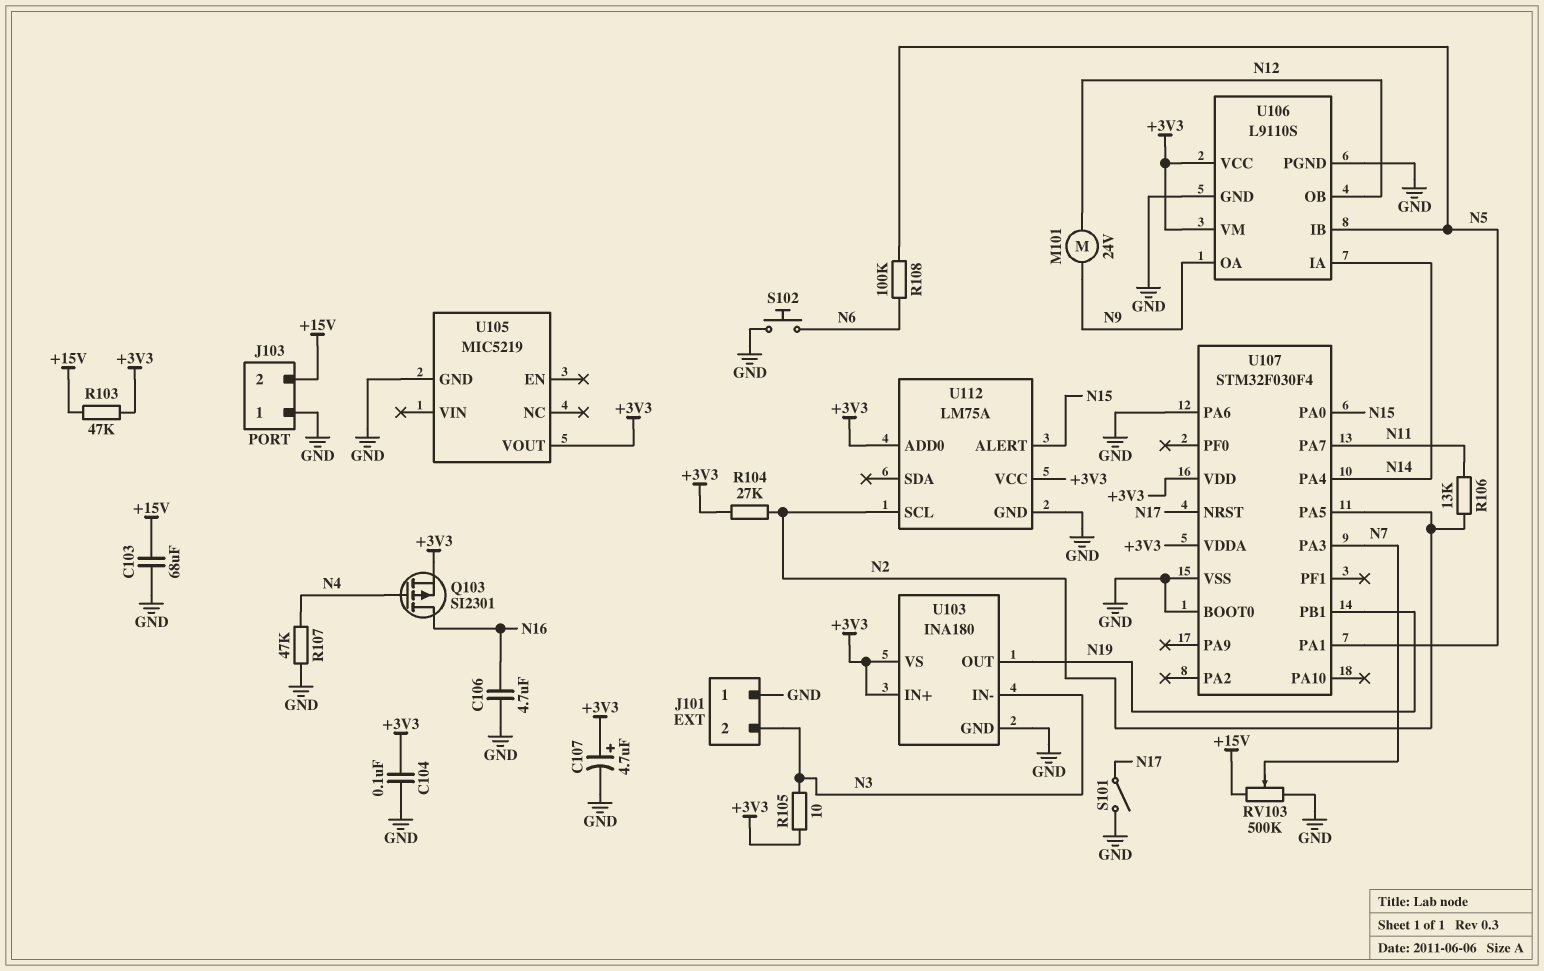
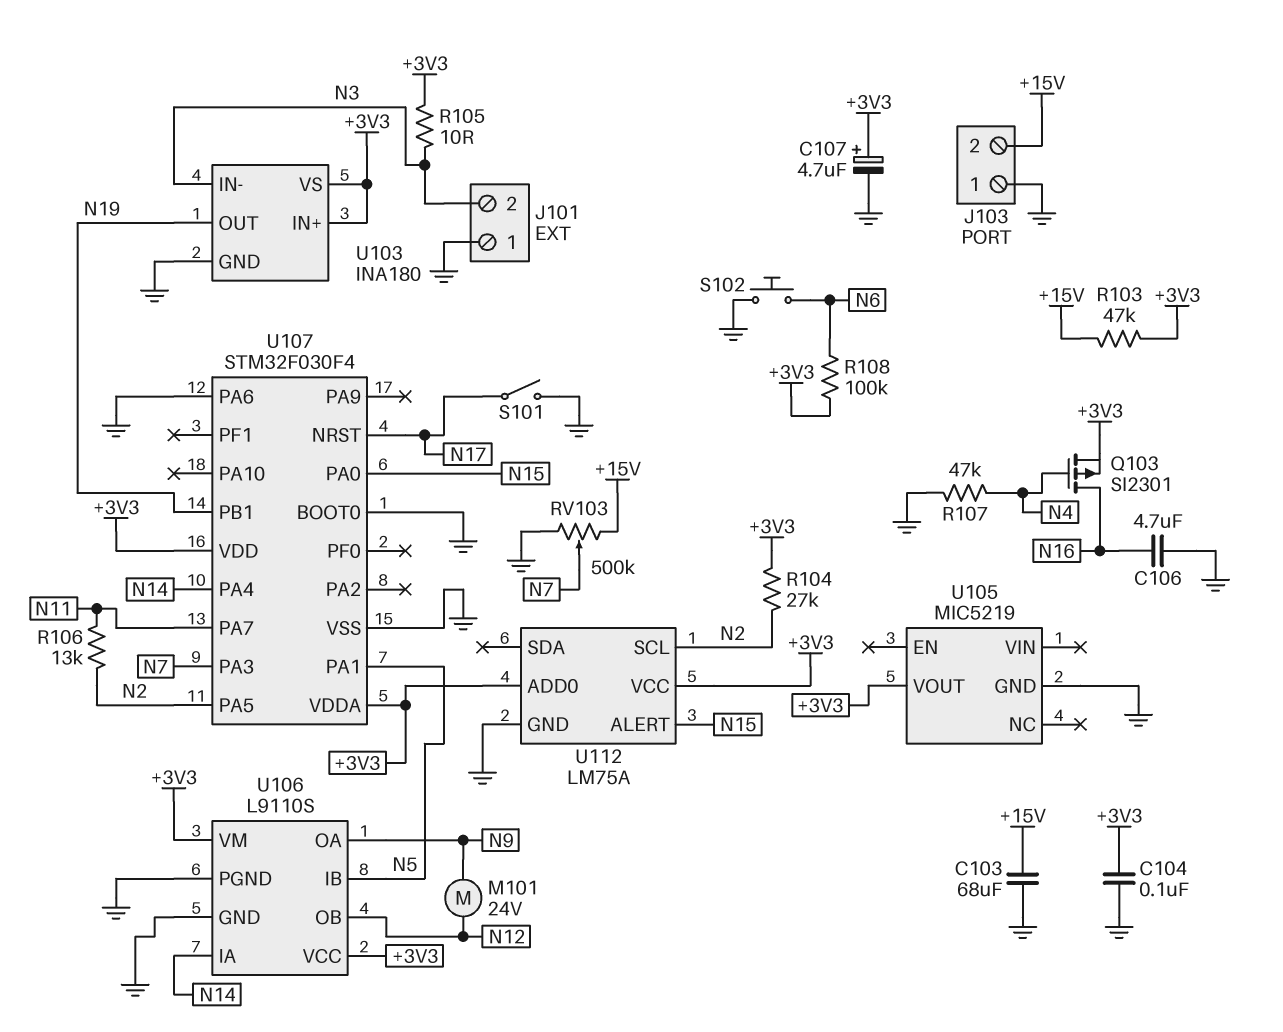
R108: 100k (N5, N6) -> 100k (+3V3, N6)

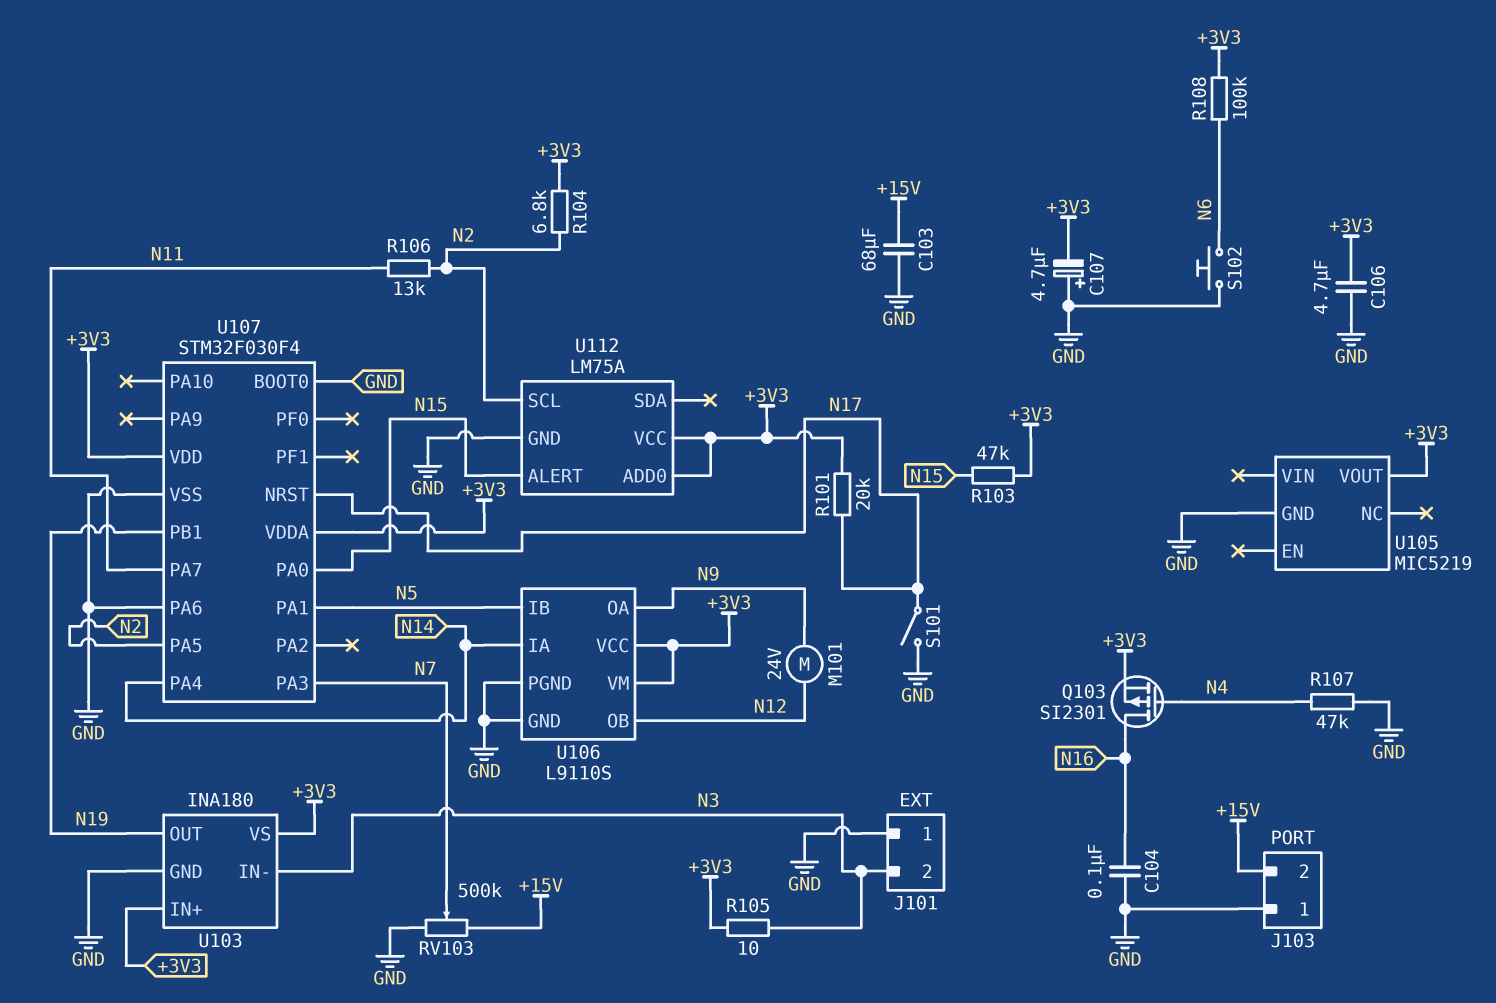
C104: 100nF (+3V3, GND) -> 100nF (GND, N16)
C106: 4.7uF (GND, N16) -> 4.7uF (+3V3, GND)
C107: 4.7uF (plus +3V3, minus GND) -> 4.7uF (plus GND, minus +3V3)
R101: none -> 20k (+3V3, N17)
R103: 47k (+3V3, +15V) -> 47k (+3V3, N15)
R104: 27k (+3V3, N2) -> 6.8k (+3V3, N2)

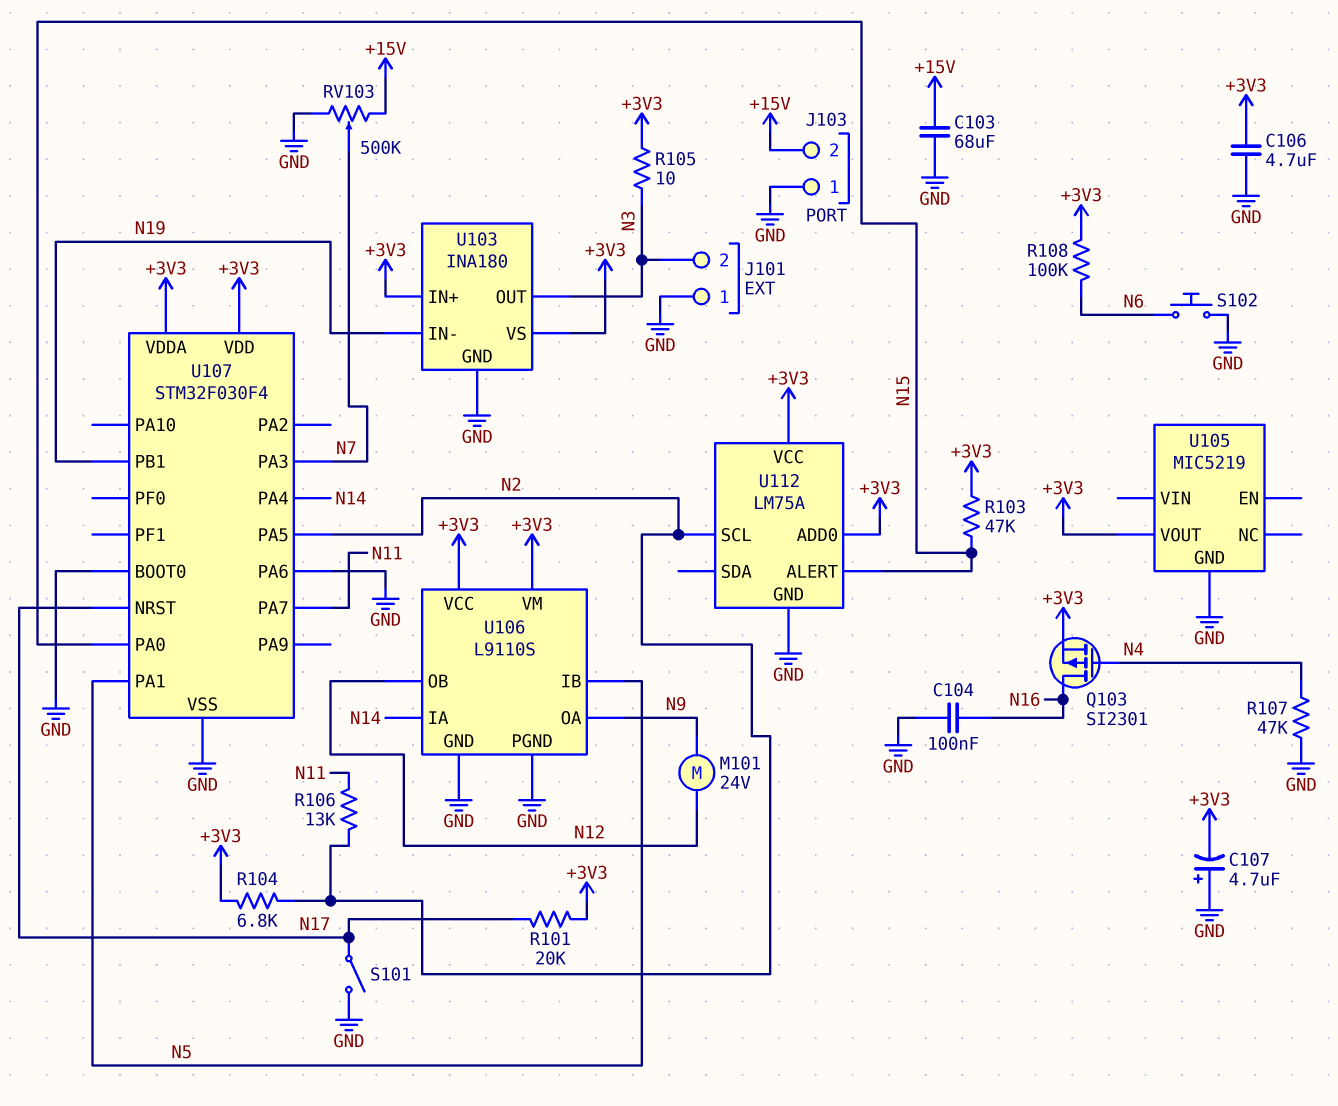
U103 pin IN-: N3 -> N19
U103 pin OUT: N19 -> N3

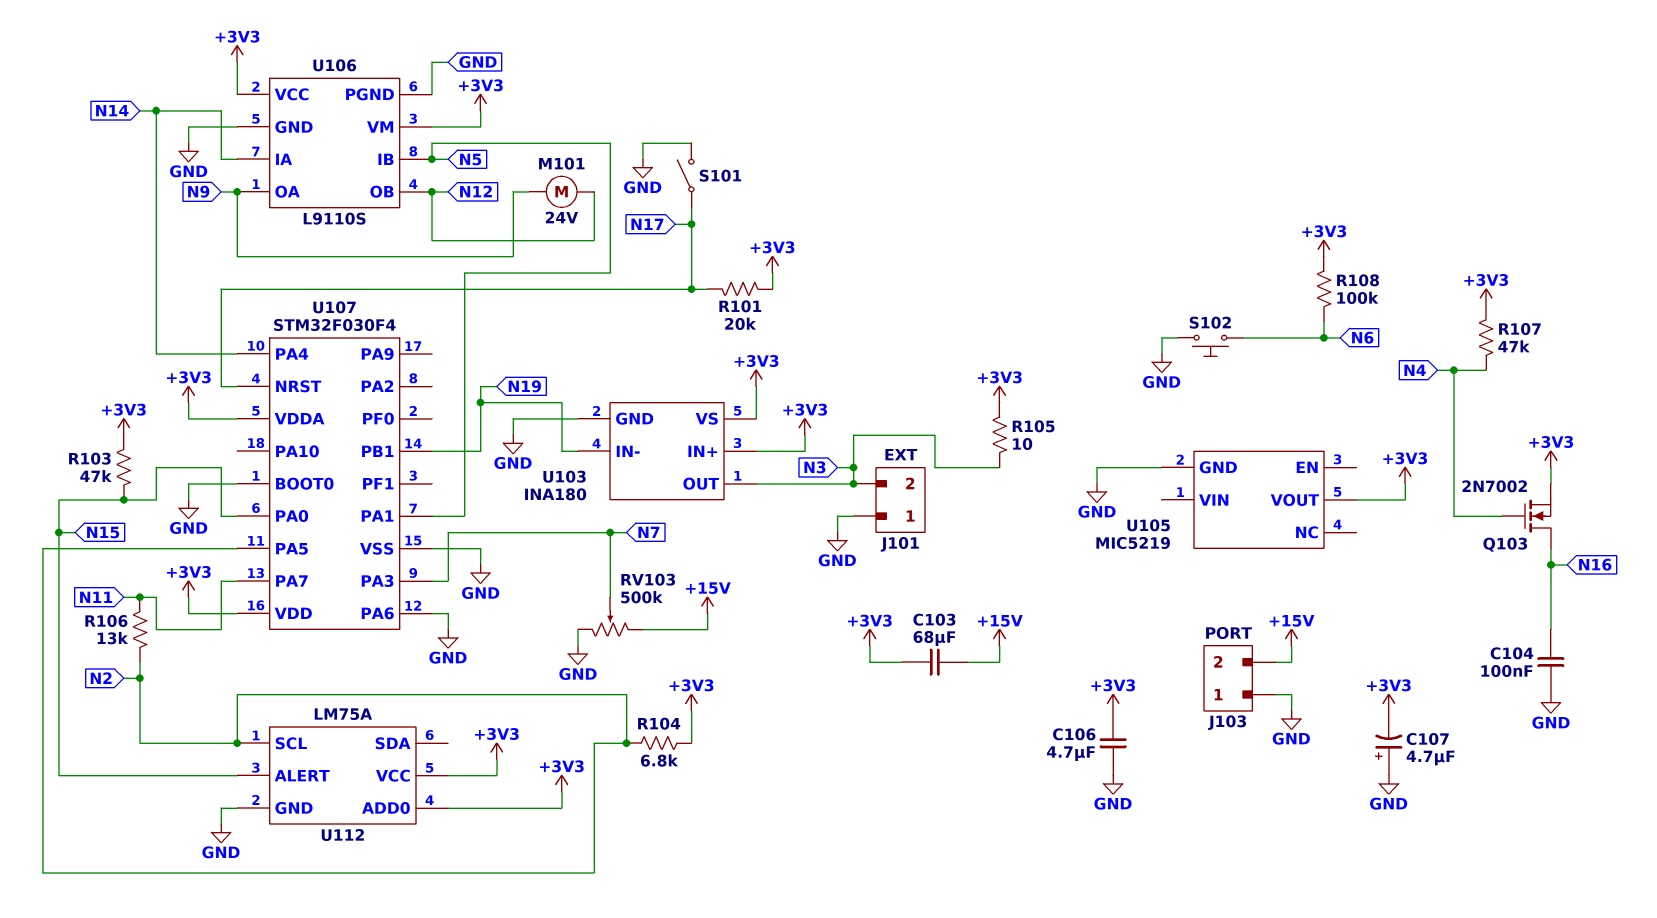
C103: 68uF (+15V, GND) -> 68uF (+3V3, +15V)
Q103: PMOS SI2301 (G N4, D N16, S +3V3) -> NMOS 2N7002 (G N4, D N16, S +3V3)
R107: 47k (GND, N4) -> 47k (+3V3, N4)

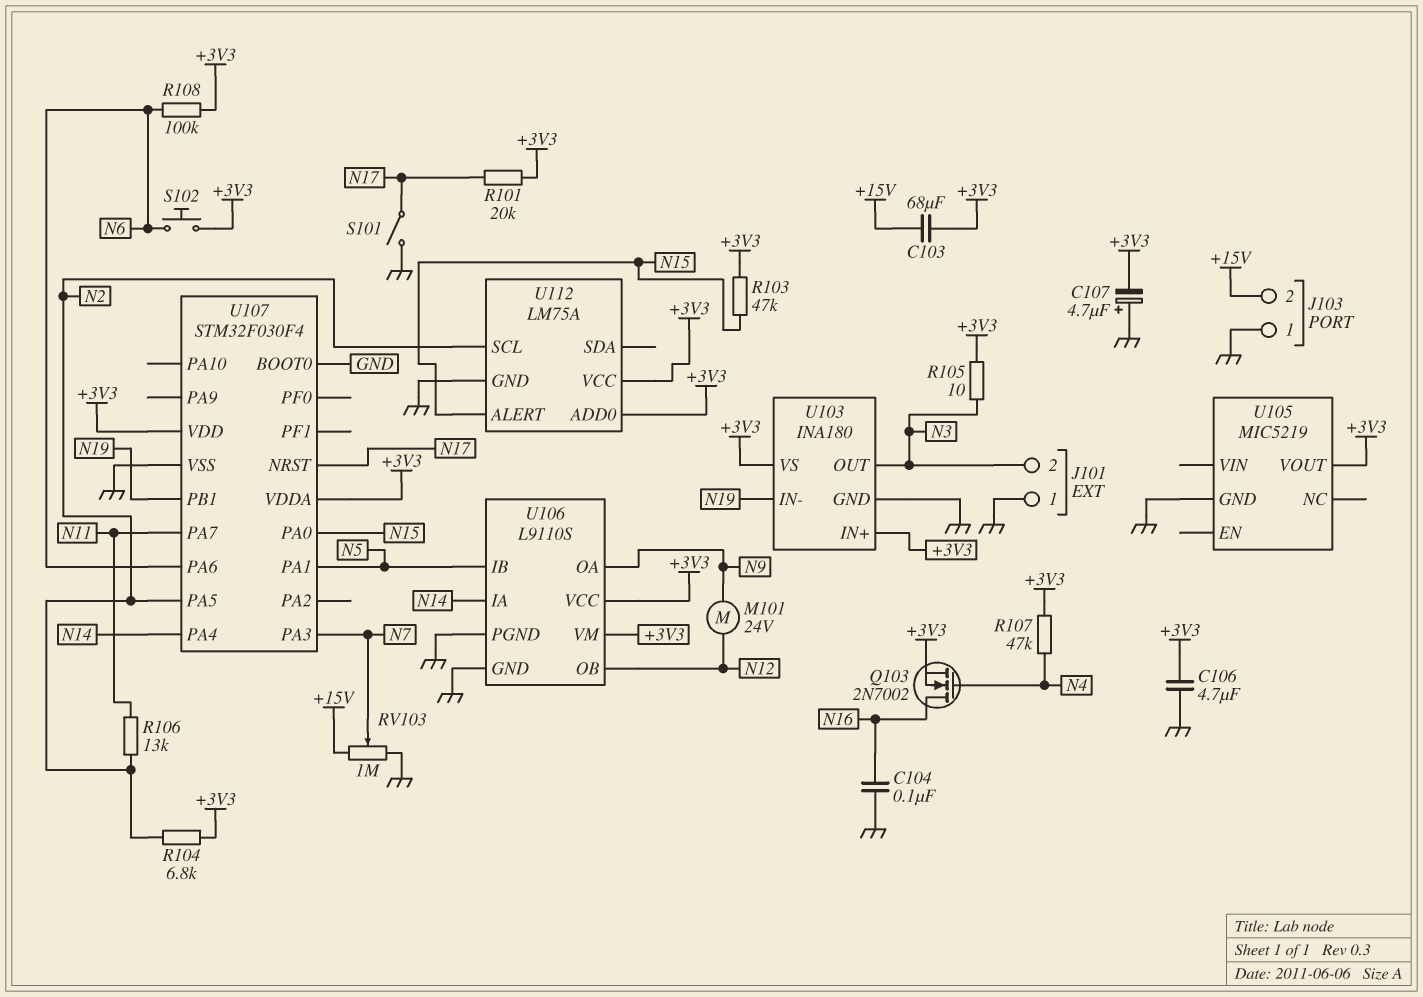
RV103: 500k (+15V, GND, wiper N7) -> 1M (+15V, GND, wiper N7)
S102: button (GND, N6) -> button (+3V3, N6)
U107 pin PA6: GND -> N6

